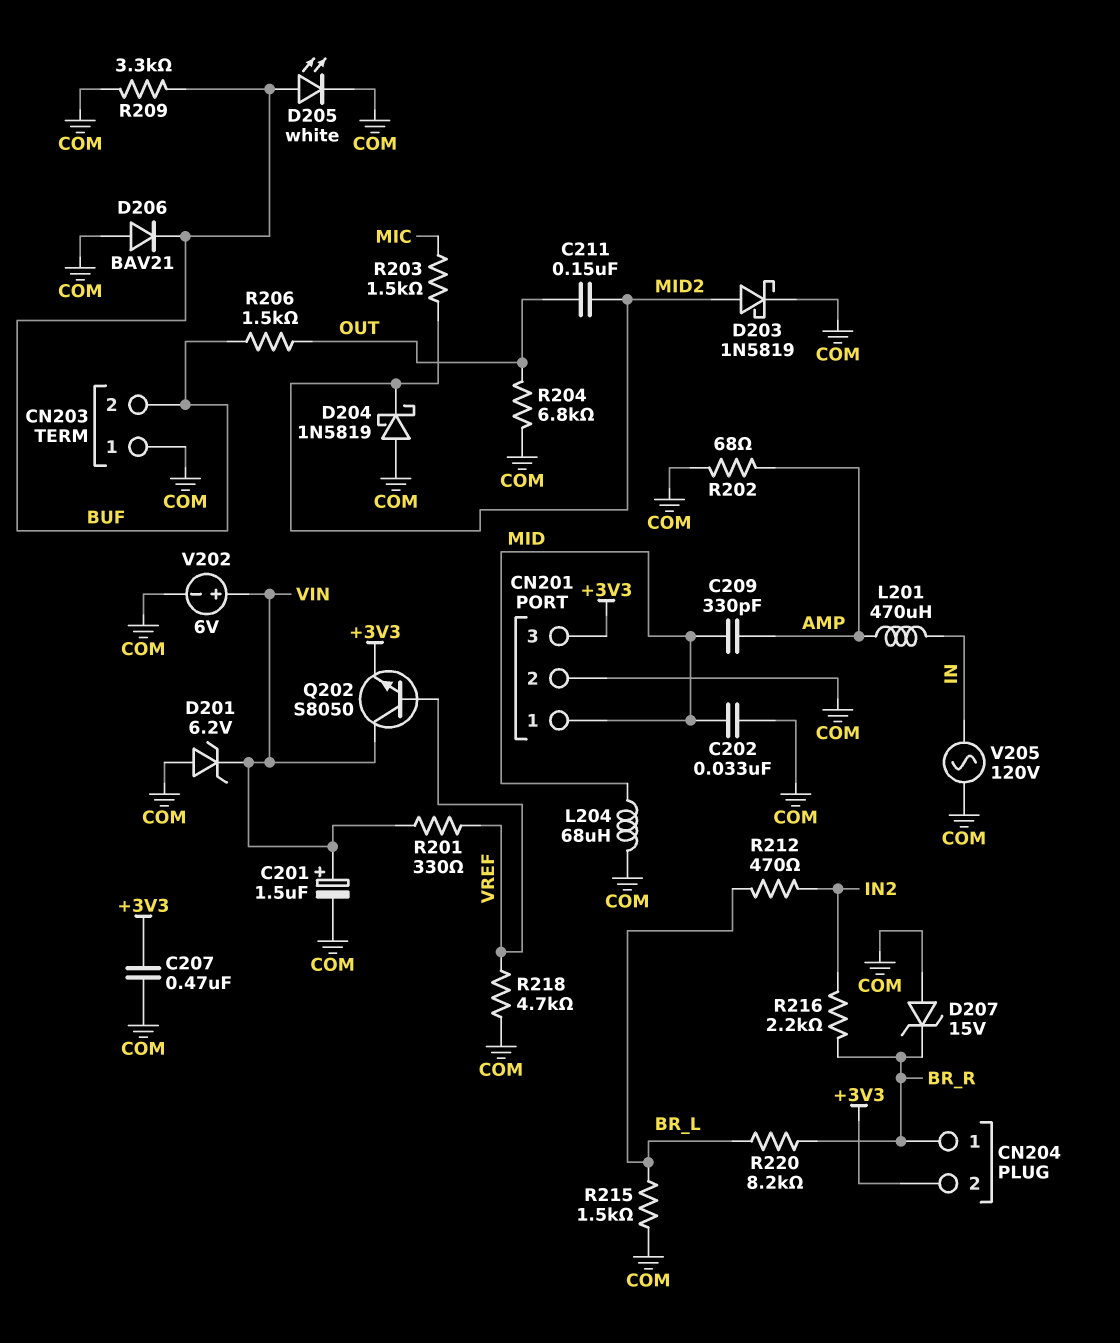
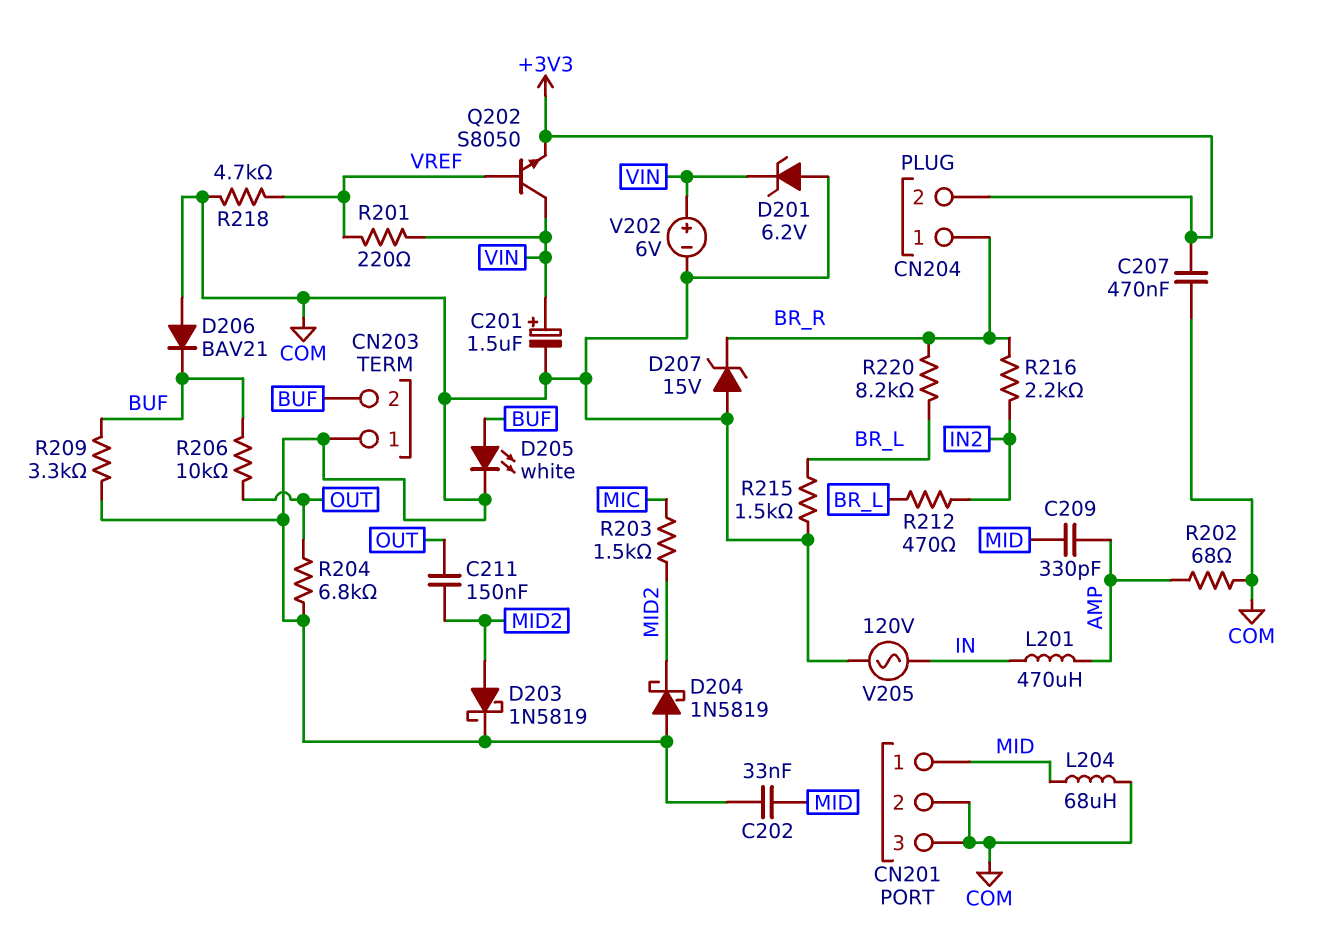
CN201 pin 3: +3V3 -> COM
R201: 330 (VIN, VREF) -> 220 (VIN, VREF)
R206: 1.5k (BUF, OUT) -> 10k (BUF, OUT)

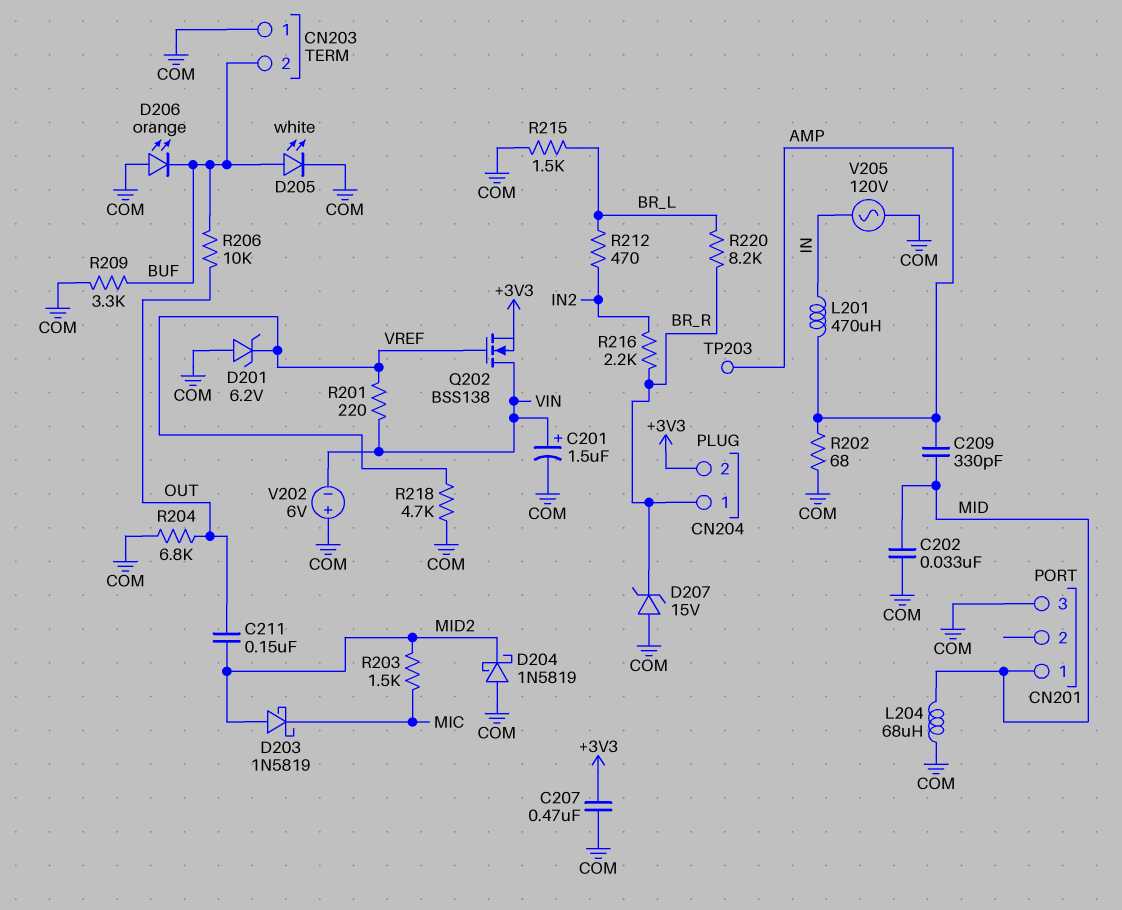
CN201 pin 2: COM -> none
D201: zener 6.2V (A COM, K VIN) -> zener 6.2V (A COM, K VREF)
D203: schottky 1N5819 (A MID2, K COM) -> schottky 1N5819 (A MID2, K MIC)
D206: diode BAV21 (A COM, K BUF) -> LED orange (A COM, K BUF)
Q202: NPN S8050 (B VREF, C VIN, E +3V3) -> NMOS BSS138 (G VREF, D VIN, S +3V3)
TP203: none -> test point (AMP)
V202: 6V (plus VIN, minus COM) -> 6V (plus COM, minus VIN)

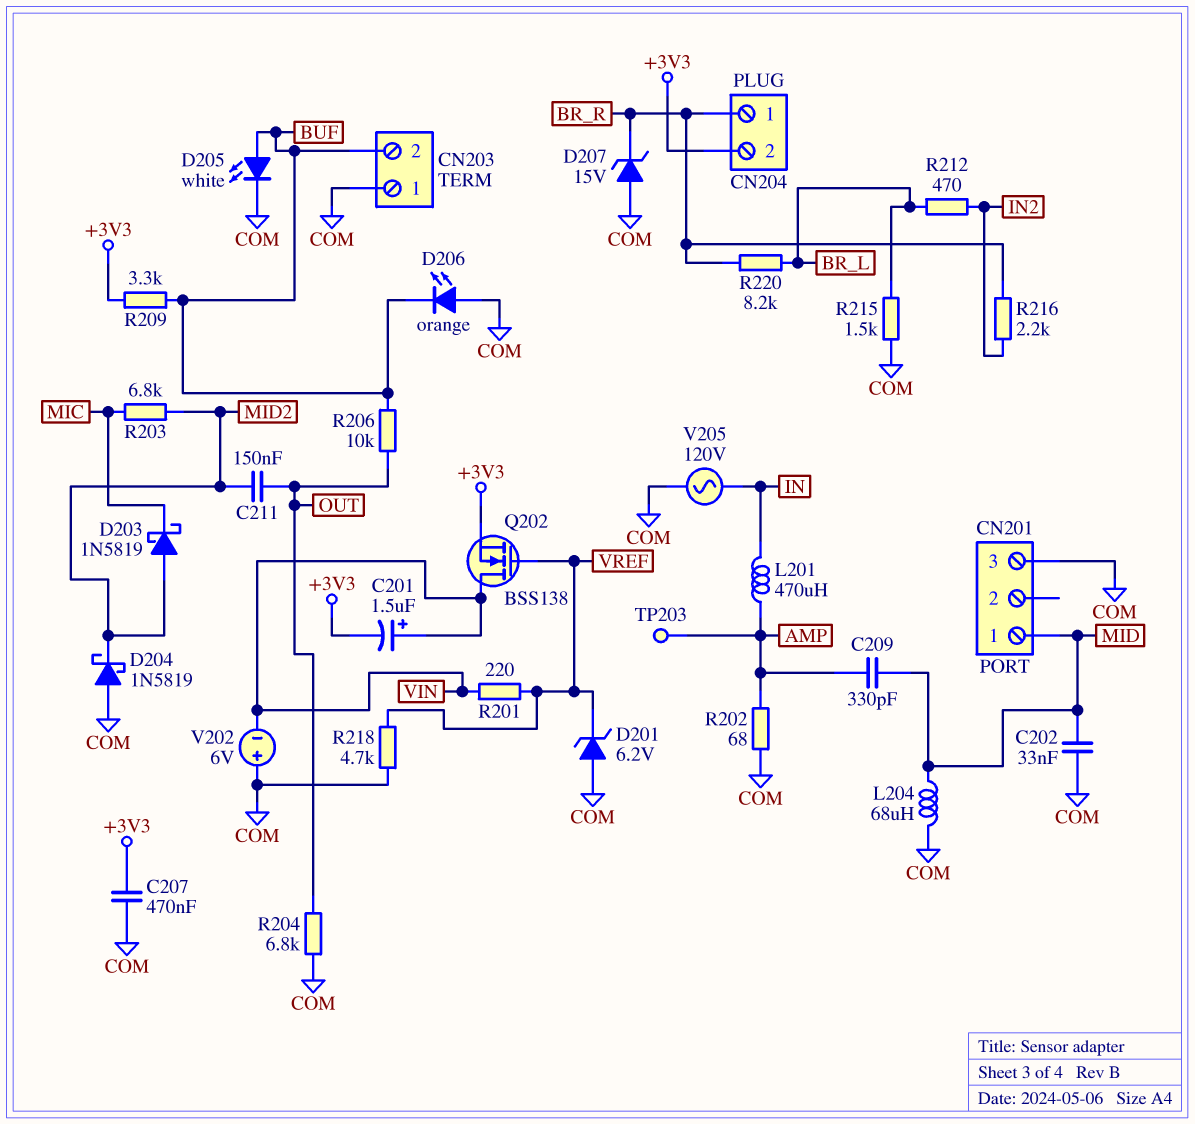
C201: 1.5uF (plus VIN, minus COM) -> 1.5uF (plus VIN, minus +3V3)
R203: 1.5k (MIC, MID2) -> 6.8k (MIC, MID2)
R209: 3.3k (BUF, COM) -> 3.3k (+3V3, BUF)

